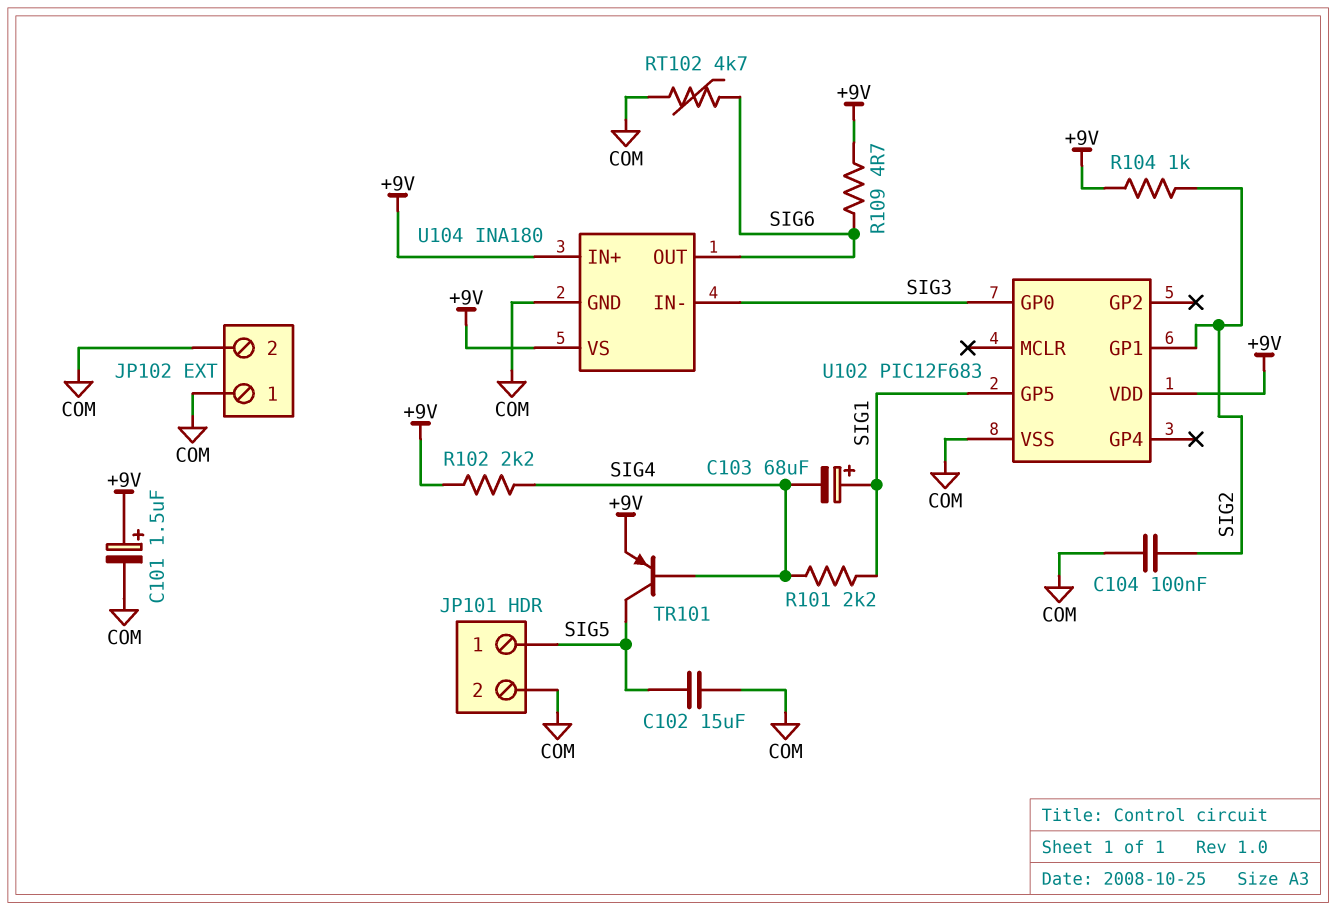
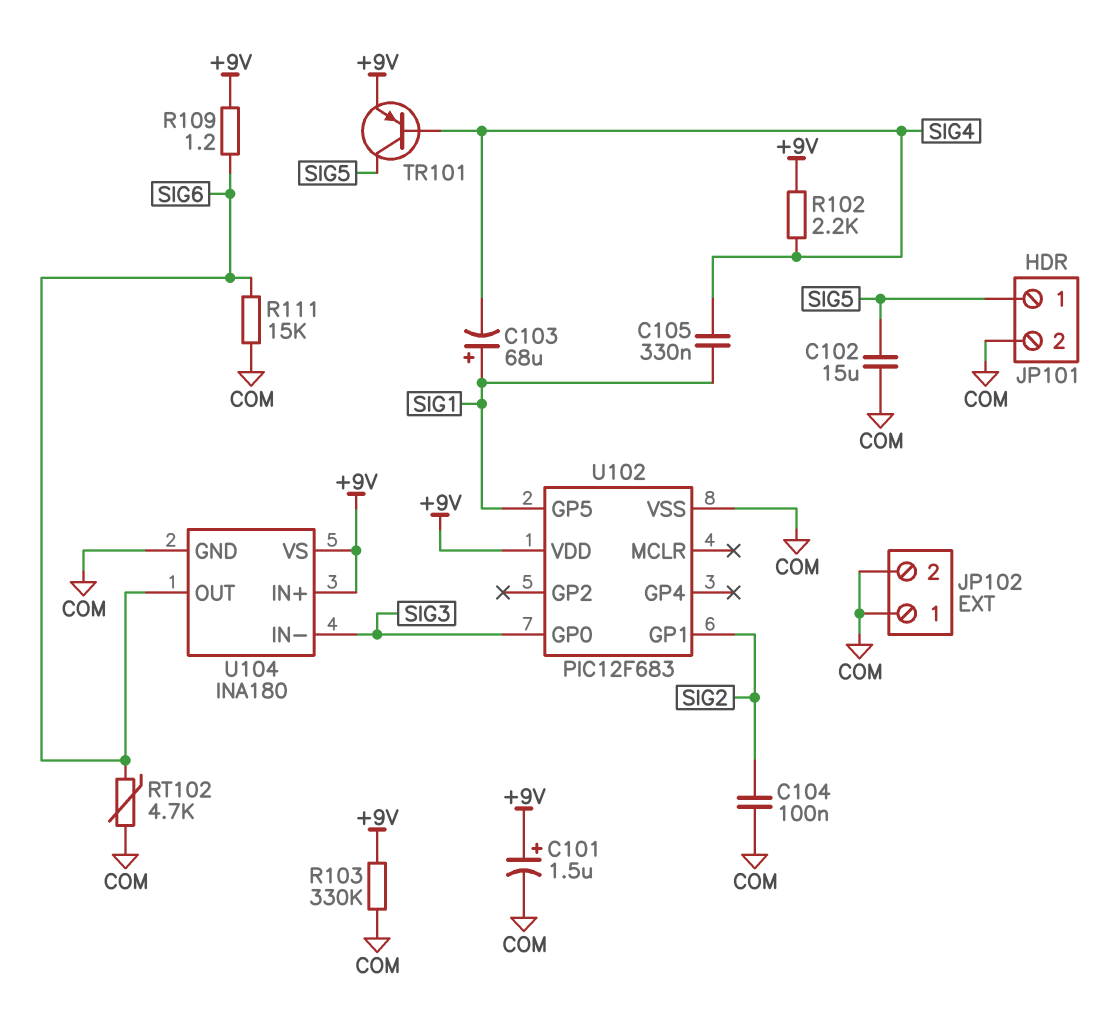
C105: none -> 330nF (SIG1, SIG4)
R101: 2.2k (SIG1, SIG4) -> none
R103: none -> 330k (+9V, COM)
R104: 1k (+9V, SIG2) -> none
R109: 4.7 (+9V, SIG6) -> 1.2 (+9V, SIG6)
R111: none -> 15k (COM, SIG6)

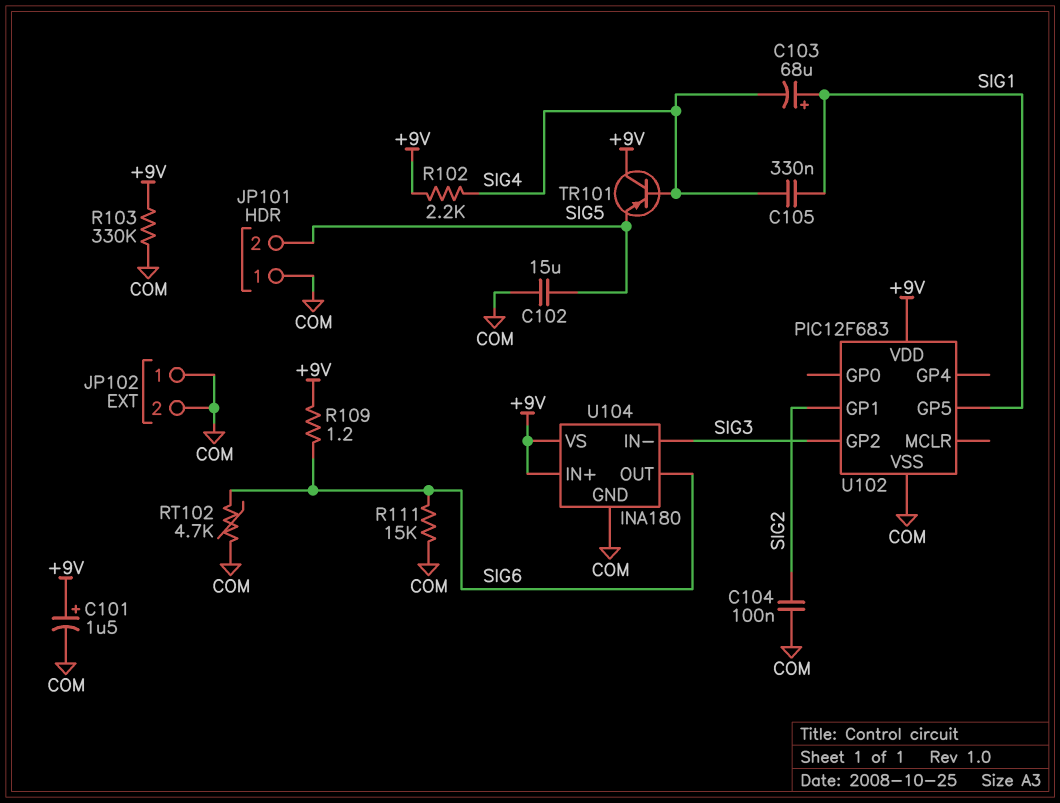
JP101 pin 1: SIG5 -> COM
JP101 pin 2: COM -> SIG5
TR101: PNP (B SIG4, C SIG5, E +9V) -> PNP (B SIG4, C +9V, E SIG5)
U102 pin GP0: SIG3 -> none
U102 pin GP2: none -> SIG3

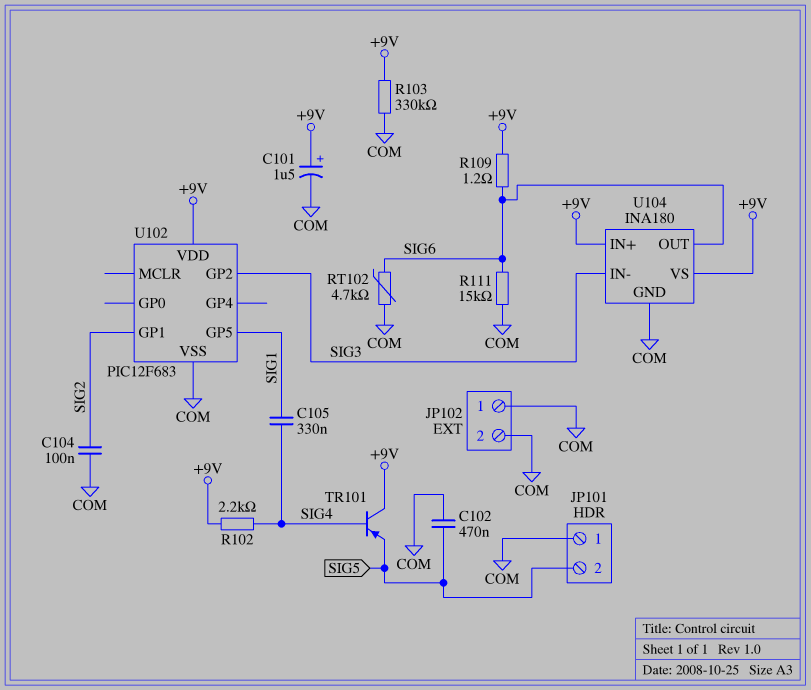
C102: 15uF (COM, SIG5) -> 470nF (COM, SIG5)
C103: 68uF (plus SIG1, minus SIG4) -> none

